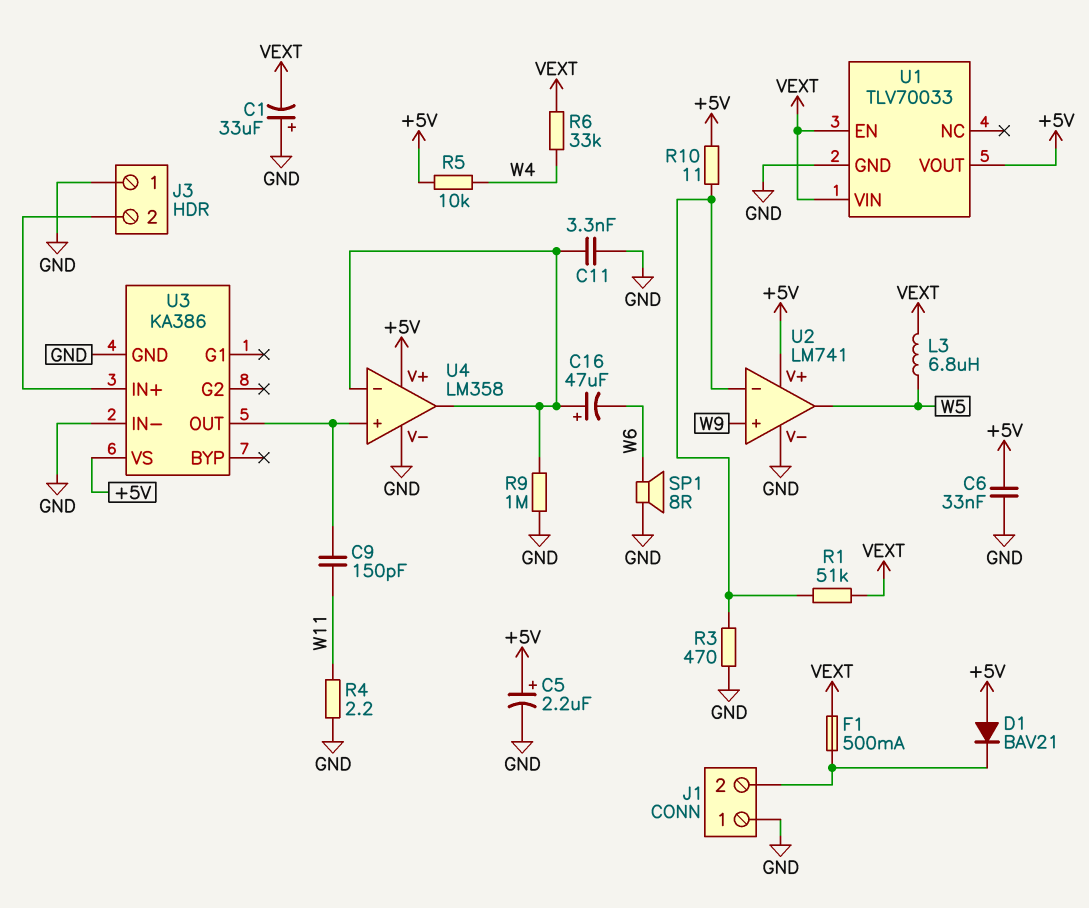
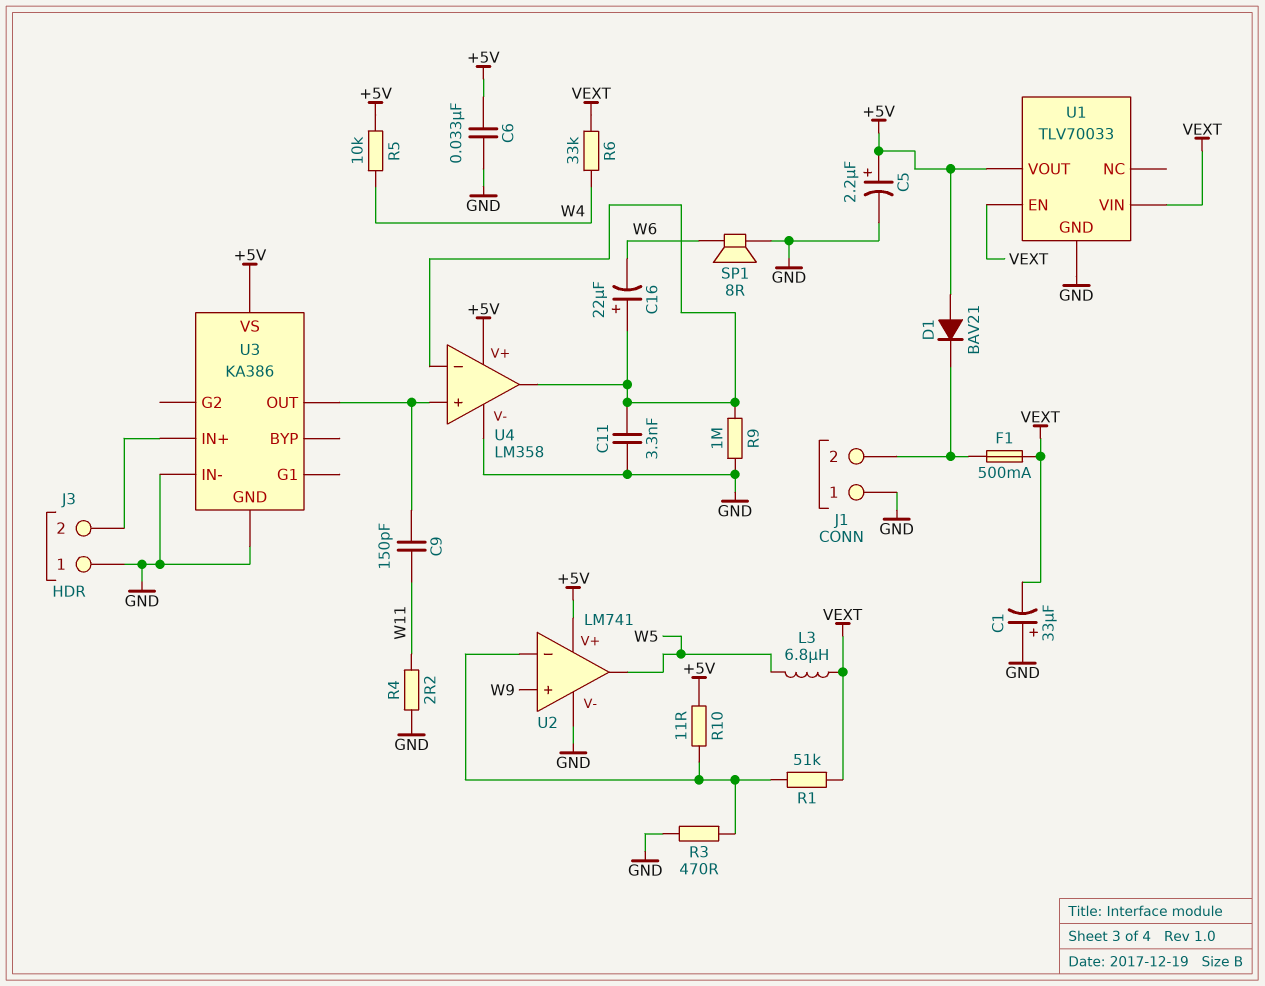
C16: 47uF (plus U4/in-, minus W6) -> 22uF (plus U4/in-, minus W6)

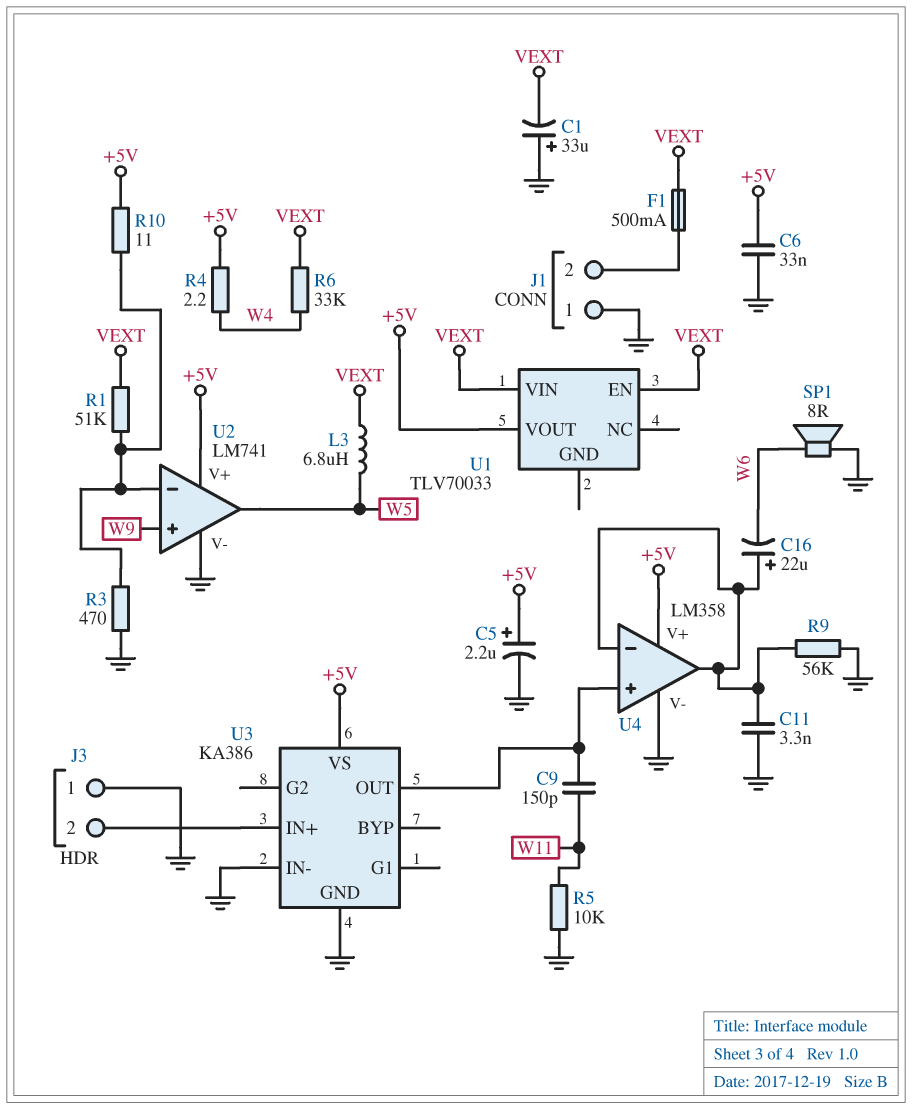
D1: diode BAV21 (A +5V, K J1/2) -> none
R4: 2.2 (GND, W11) -> 2.2 (+5V, W4)
R5: 10k (+5V, W4) -> 10k (GND, W11)
R9: 1M (GND, U4/in-) -> 56k (GND, U4/in-)
U1 pin GND: GND -> none

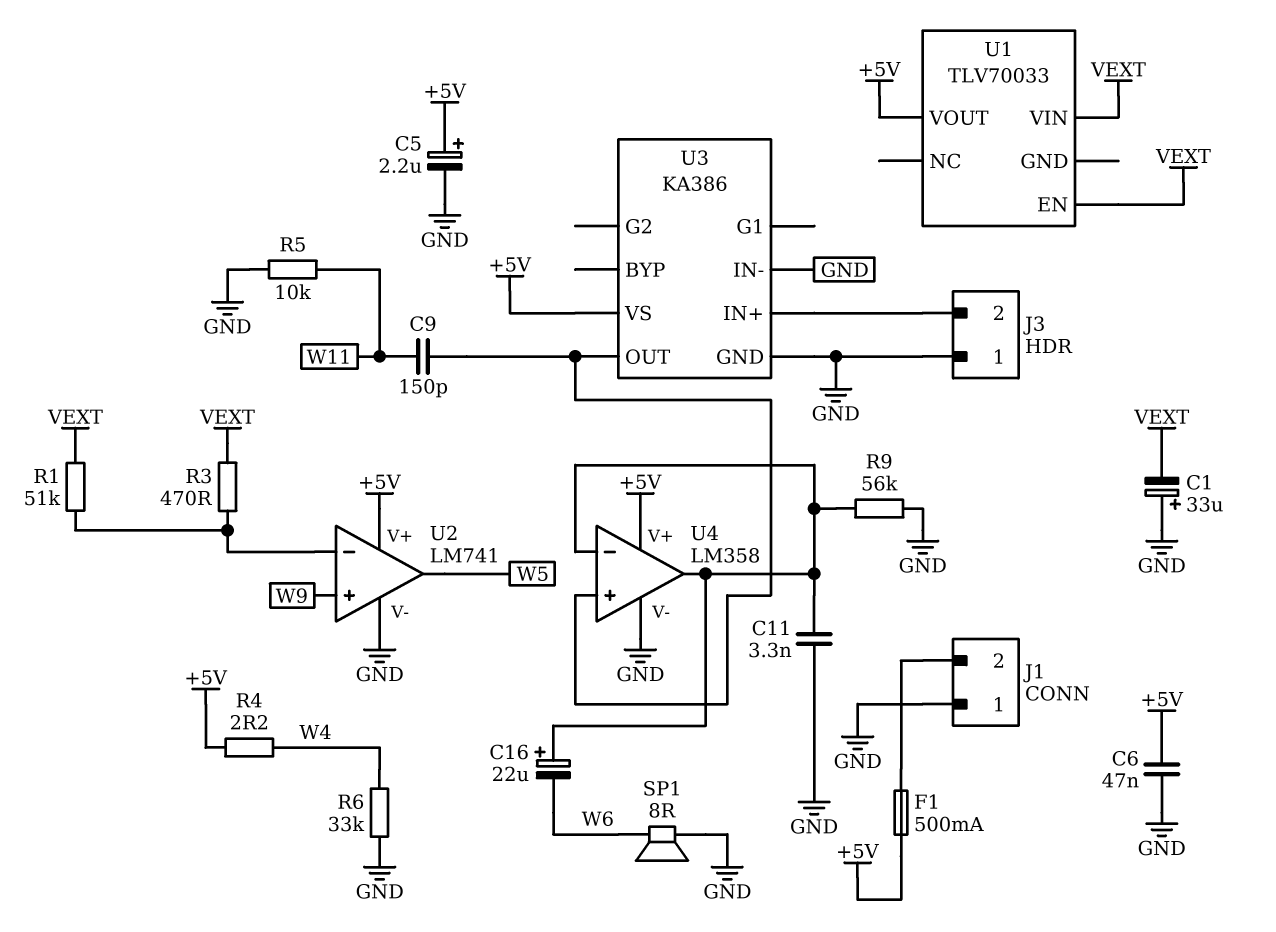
C6: 33nF (+5V, GND) -> 47nF (+5V, GND)
F1: 500mA (J1/2, VEXT) -> 500mA (+5V, J1/2)
L3: 6.8uH (VEXT, W5) -> none
R3: 470 (GND, U2/in-) -> 470 (U2/in-, VEXT)
R6: 33k (VEXT, W4) -> 33k (GND, W4)
R10: 11 (+5V, U2/in-) -> none

